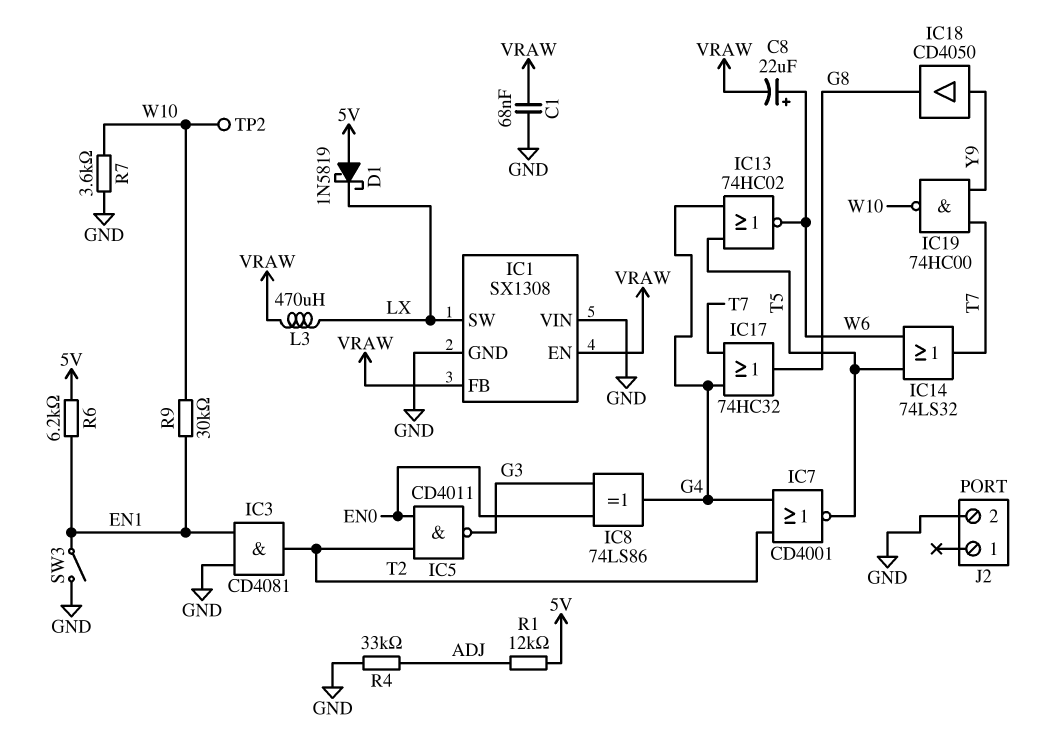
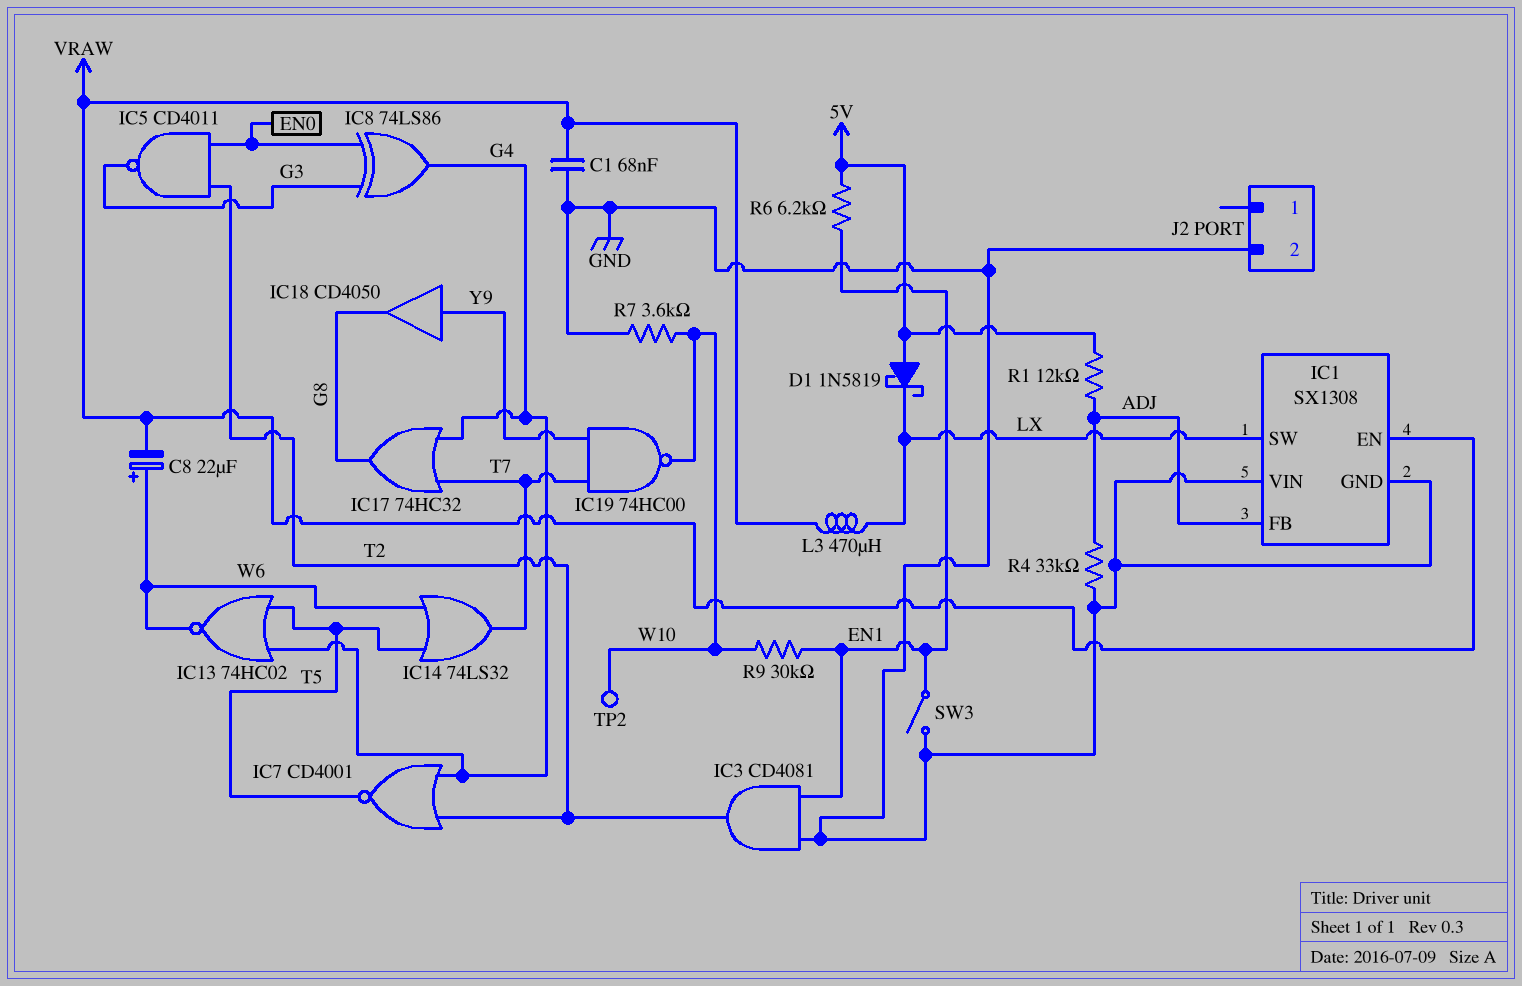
IC1 pin FB: VRAW -> ADJ

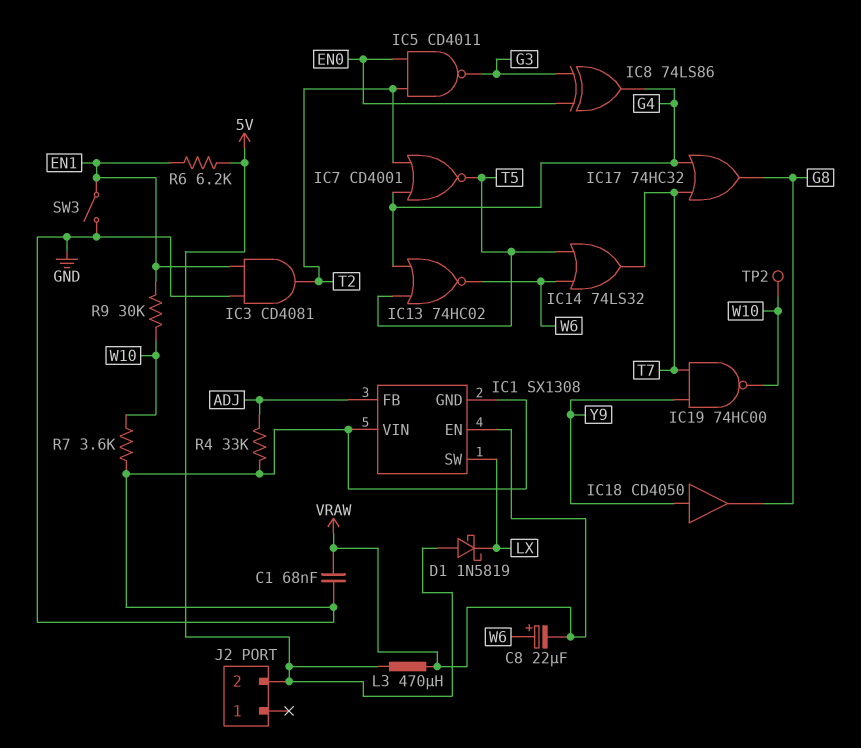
J2 pin 2: GND -> 5V
L3: 470uH (LX, VRAW) -> 470uH (5V, VRAW)
R1: 12k (5V, ADJ) -> none

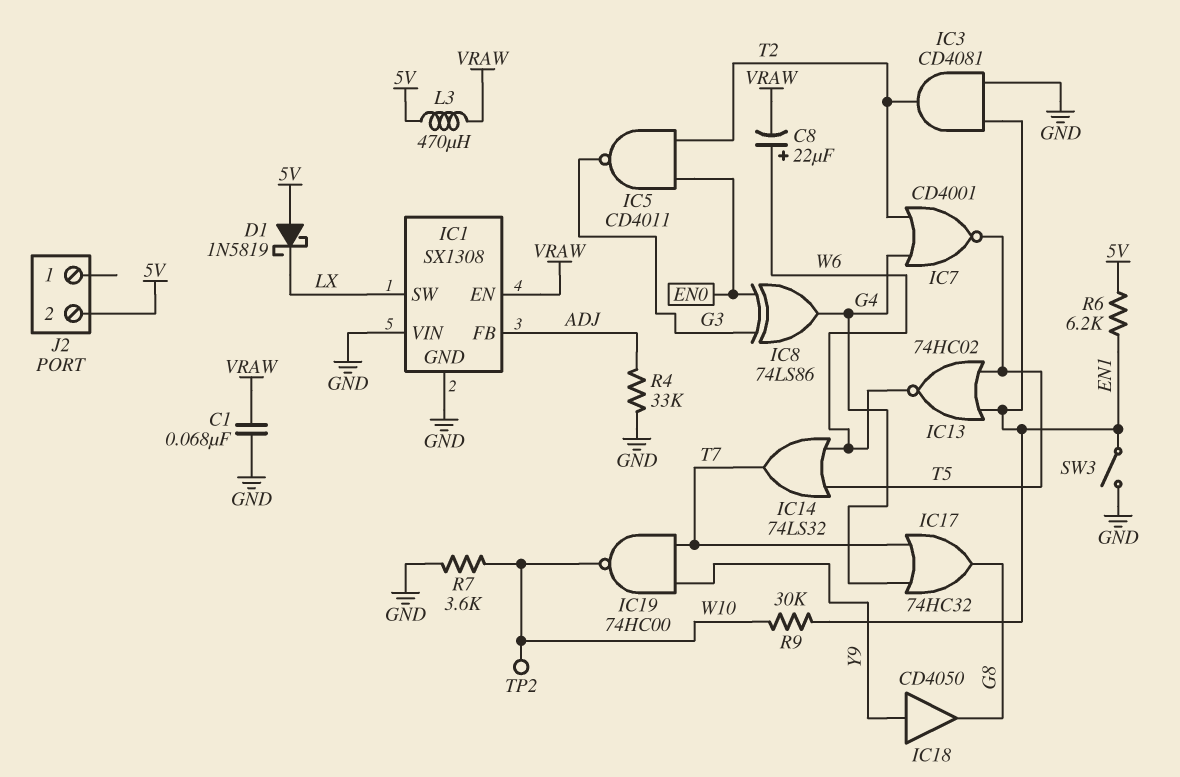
IC13: NOR 74HC02 (in G4, in T5, out W6) -> NOR 74HC02 (in EN1, in T5, out W6)

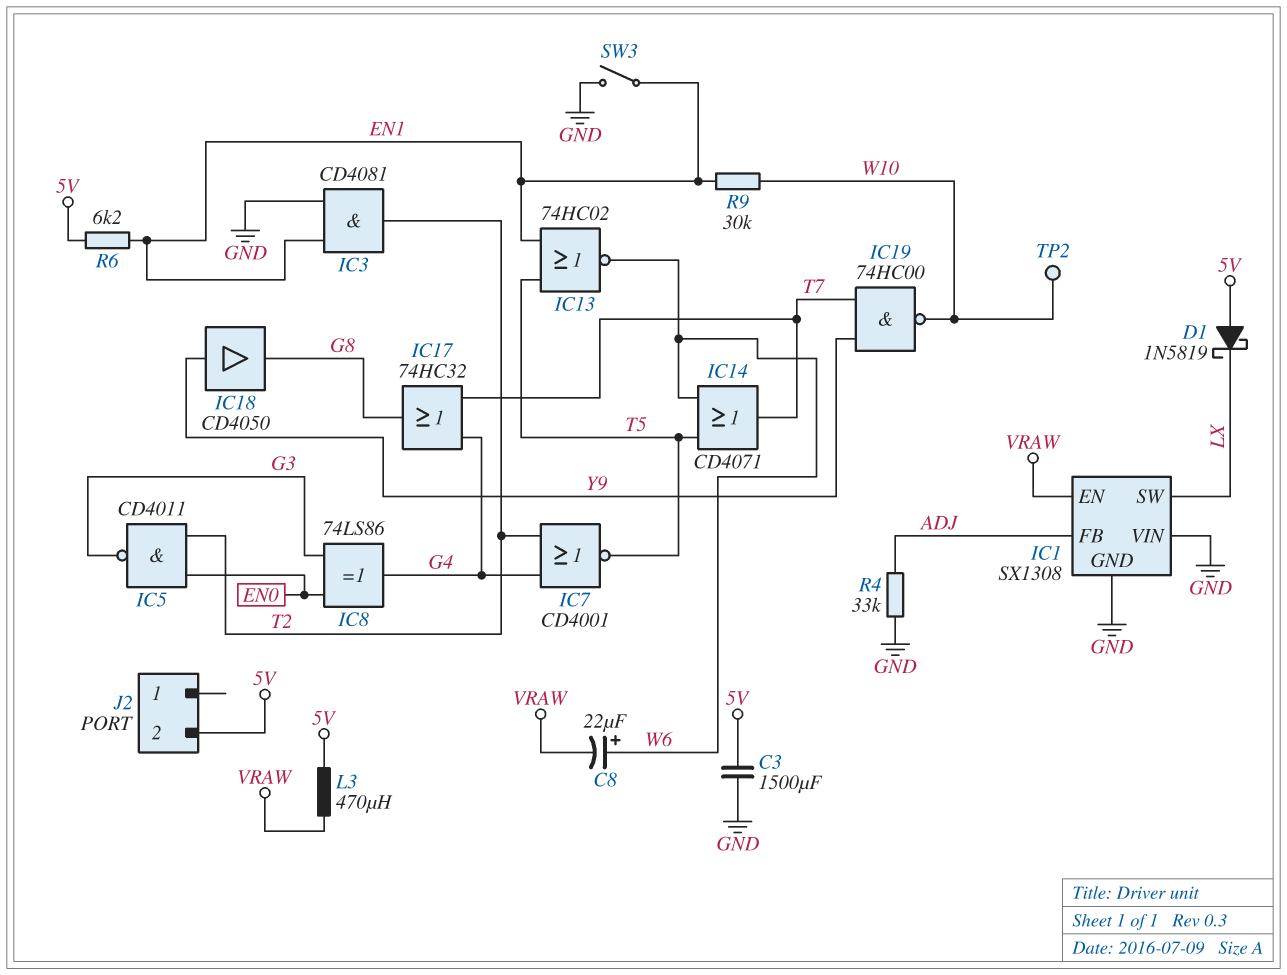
C1: 68nF (GND, VRAW) -> none
C3: none -> 1500uF (5V, GND)
IC14: OR 74LS32 (in T5, in W6, out T7) -> OR CD4071 (in T5, in W6, out T7)
R7: 3.6k (GND, W10) -> none

